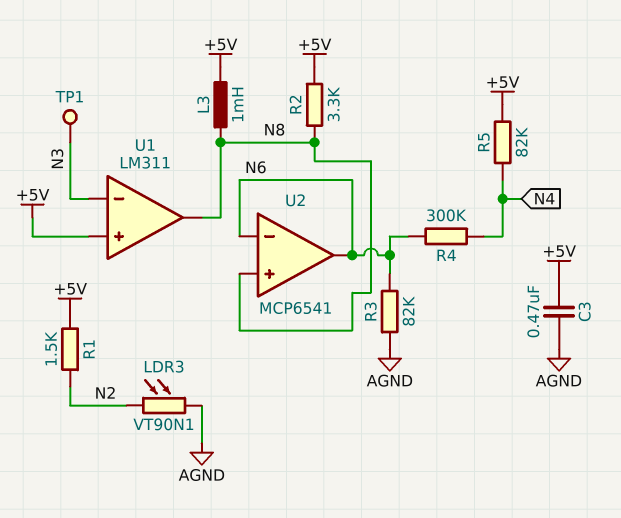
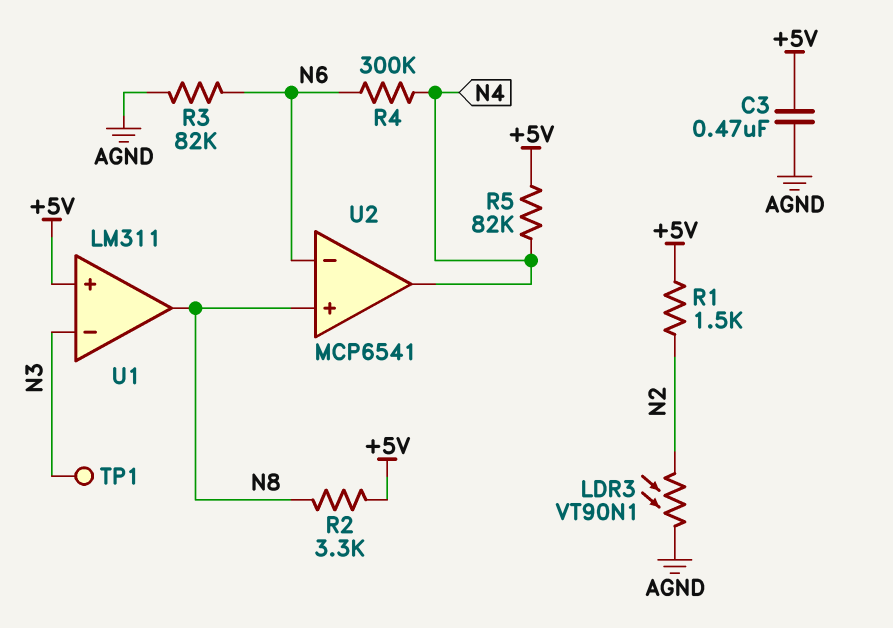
L3: 1mH (+5V, N8) -> none
U2 pin out: N6 -> N4

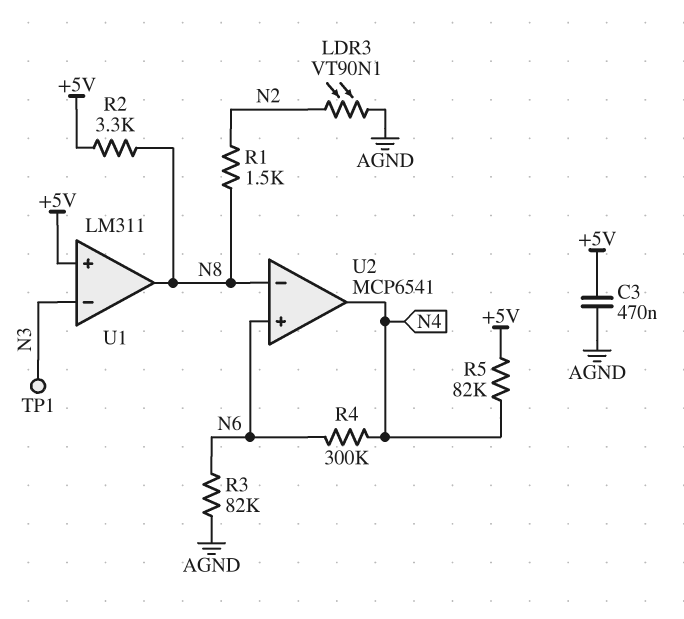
R1: 1.5k (+5V, N2) -> 1.5k (N2, N8)
U2 pin in+: N8 -> N6
U2 pin in-: N6 -> N8

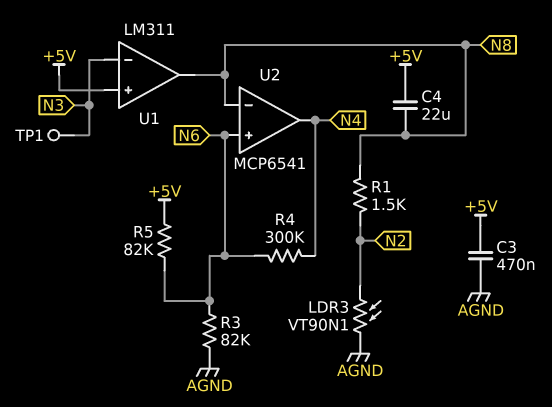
C4: none -> 22uF (+5V, N8)
R2: 3.3k (+5V, N8) -> none
R5: 82k (+5V, N4) -> 82k (+5V, N6)

